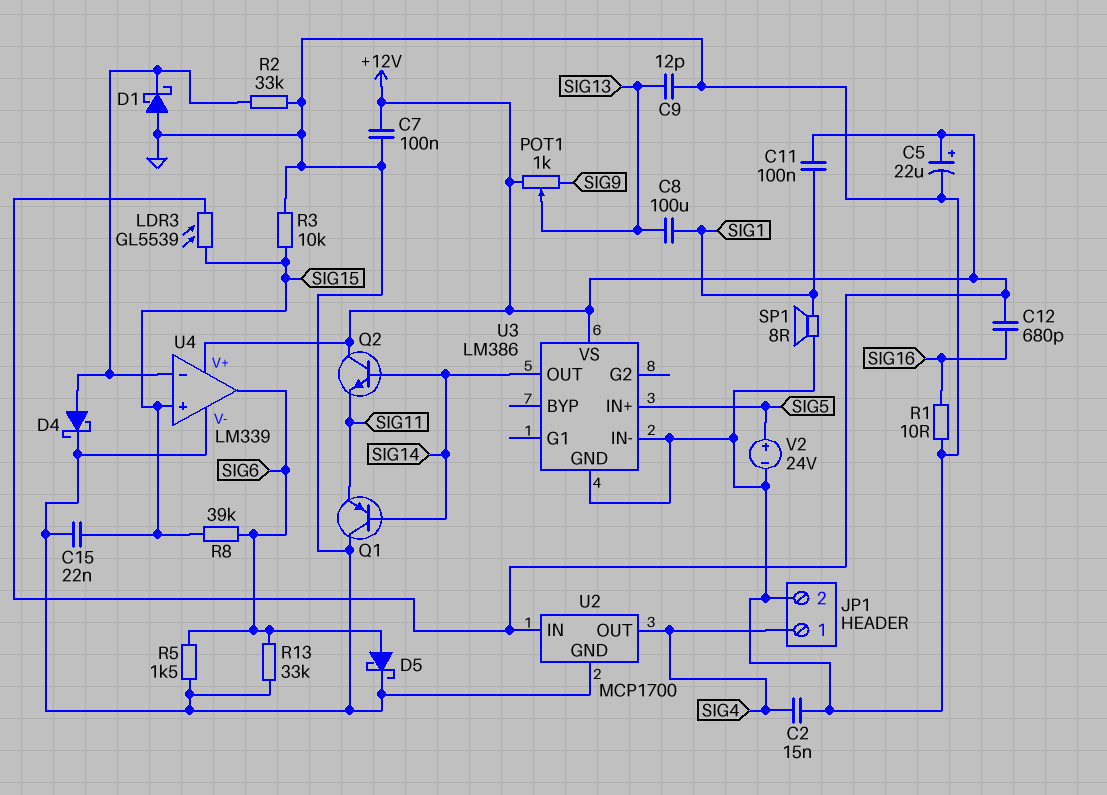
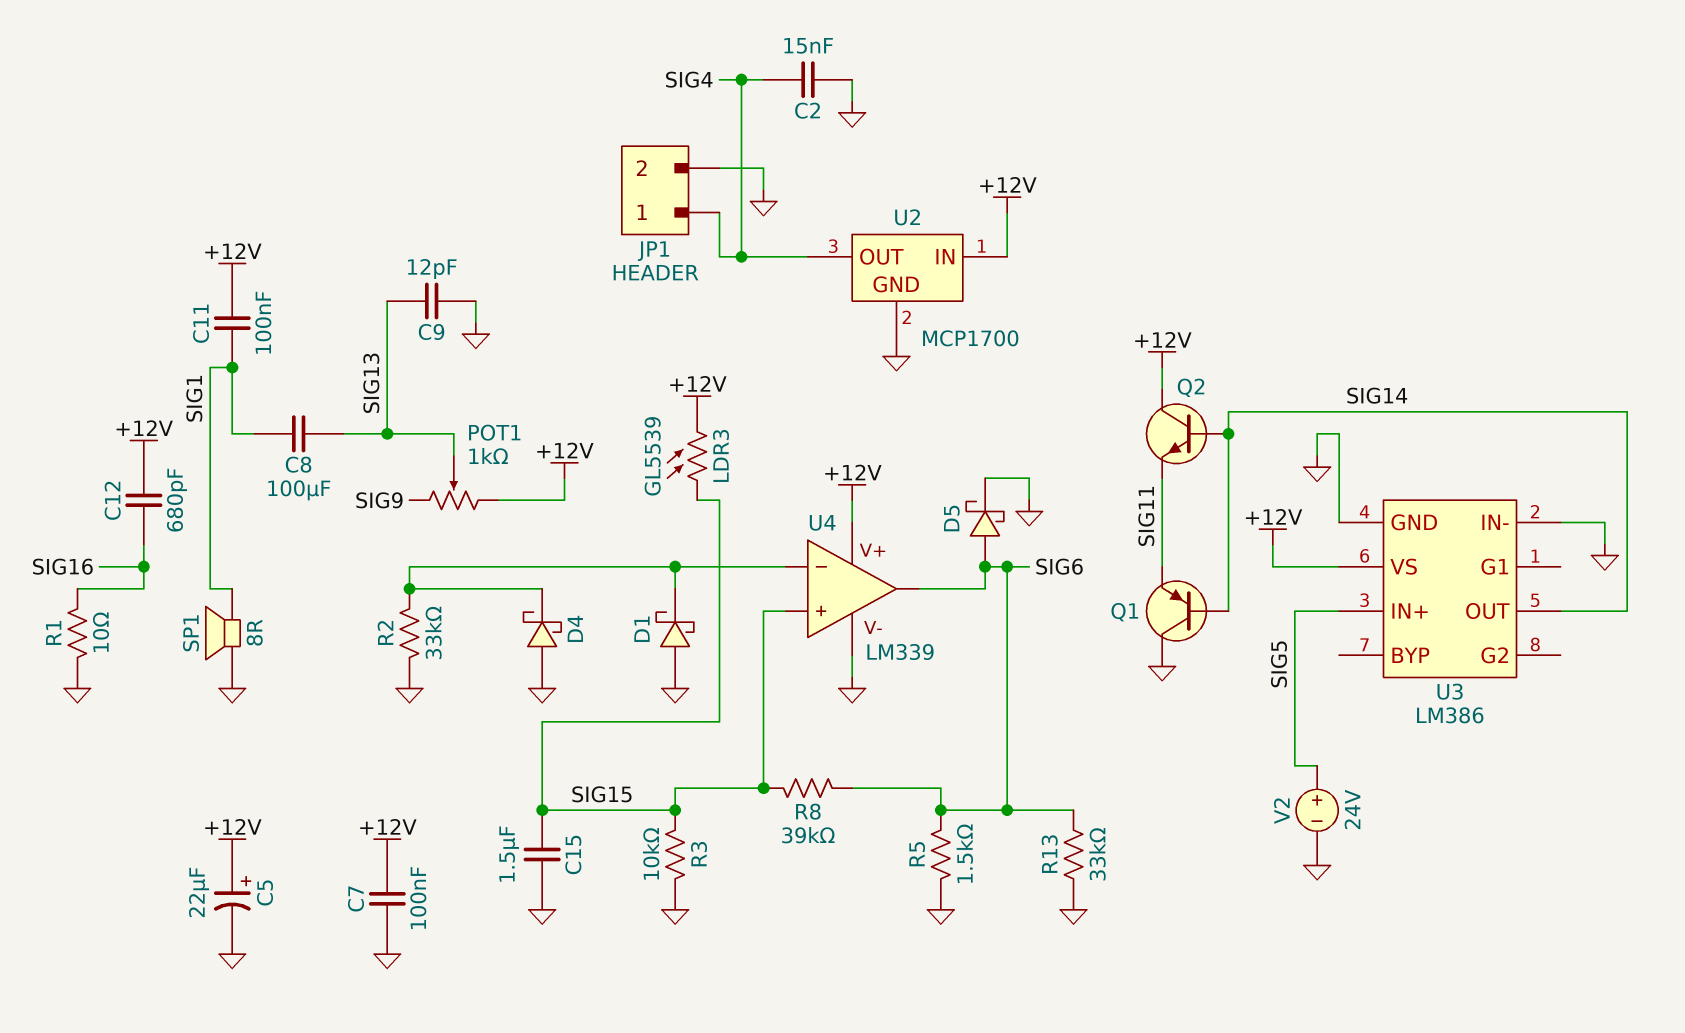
C15: 22nF (GND, SIG15) -> 1.5uF (GND, SIG15)
D4: schottky (A U4/in-, K GND) -> schottky (A GND, K U4/in-)

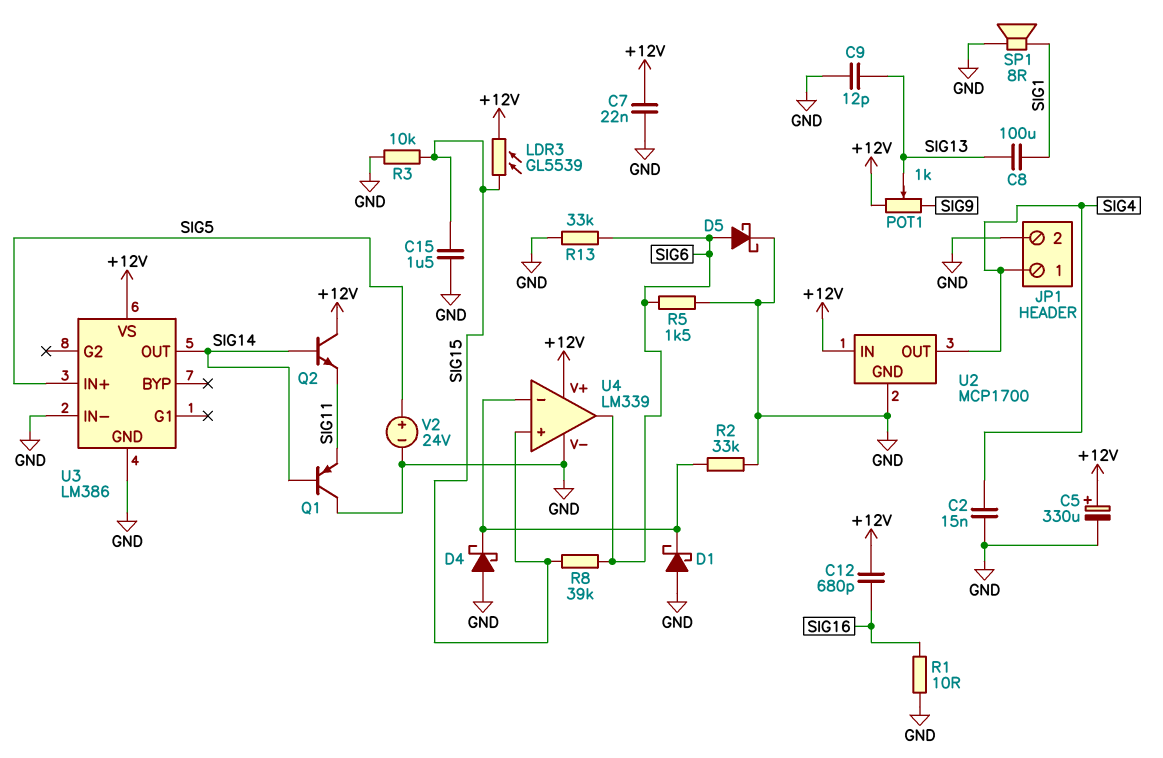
C5: 22uF (plus +12V, minus GND) -> 330uF (plus +12V, minus GND)
C7: 100nF (+12V, GND) -> 22nF (+12V, GND)
C11: 100nF (+12V, SIG1) -> none

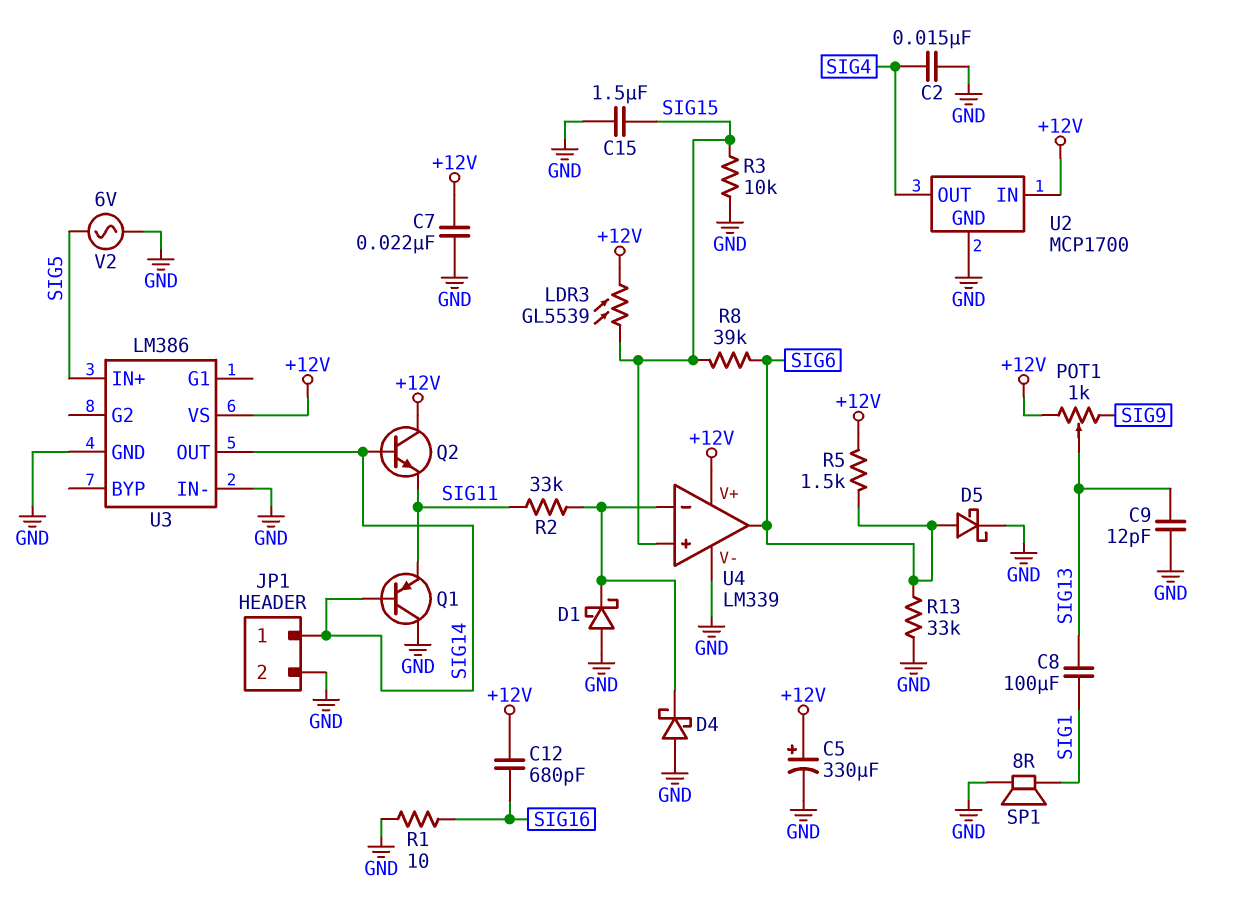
JP1 pin 1: SIG4 -> SIG14
R2: 33k (GND, U4/in-) -> 33k (SIG11, U4/in-)
R5: 1.5k (GND, SIG6) -> 1.5k (+12V, SIG6)
V2: 24V (plus SIG5, minus GND) -> AC 6V (GND, SIG5)

